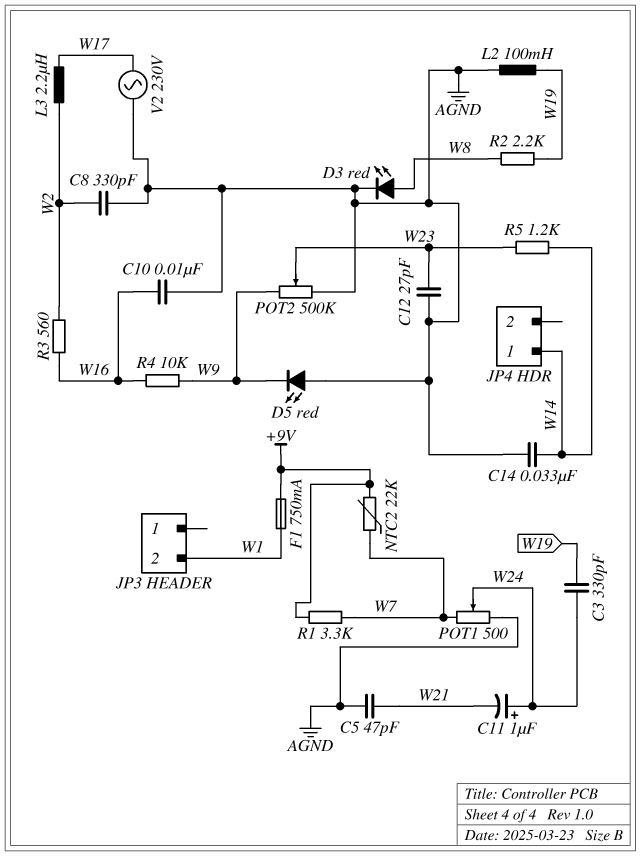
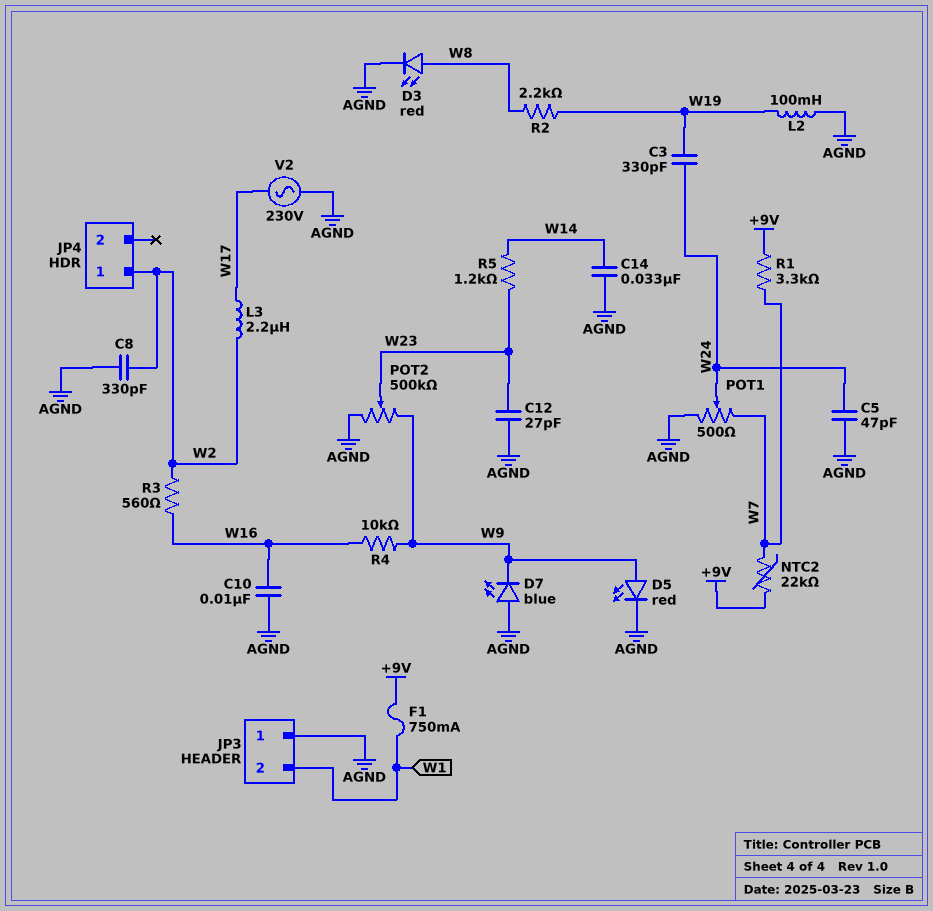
C5: 47pF (AGND, W21) -> 47pF (AGND, W24)
C11: 1uF (plus W24, minus W21) -> none
D5: LED red (A AGND, K W9) -> LED red (A W9, K AGND)
D7: none -> LED blue (A AGND, K W9)
JP3 pin 1: none -> AGND
JP4 pin 1: W14 -> W2

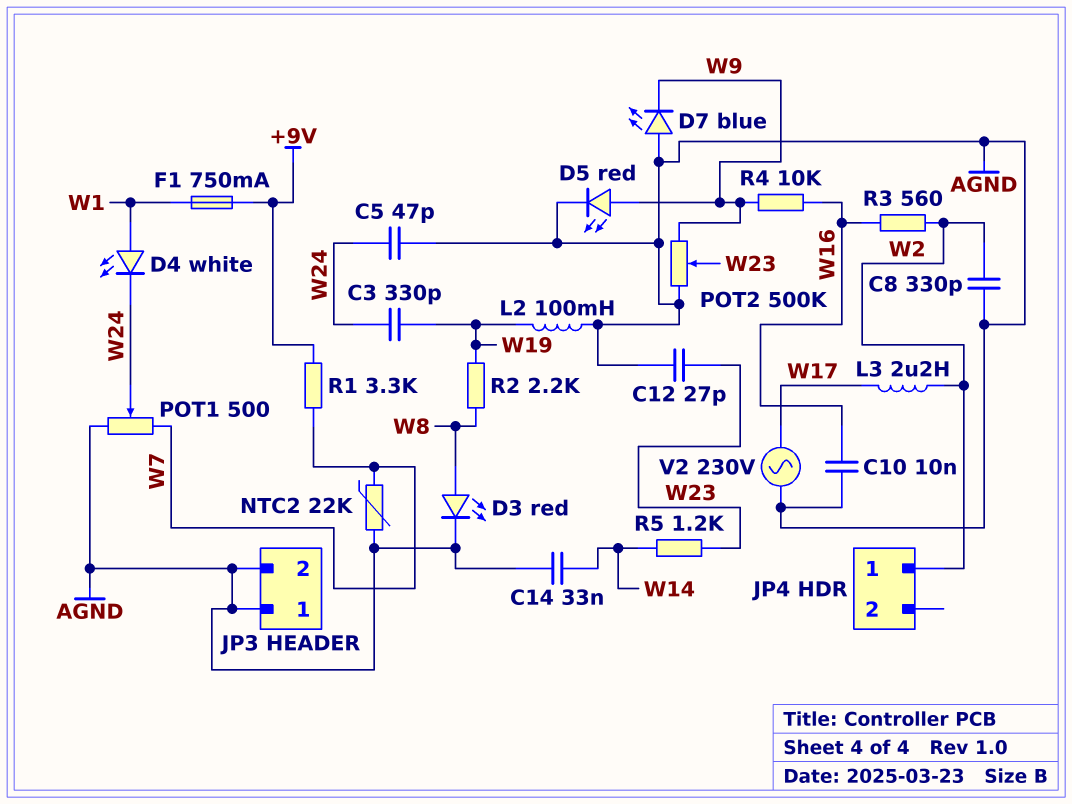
D4: none -> LED white (A W1, K W24)
JP3 pin 2: W1 -> AGND
NTC2: 22k (+9V, W7) -> 22k (AGND, W7)

